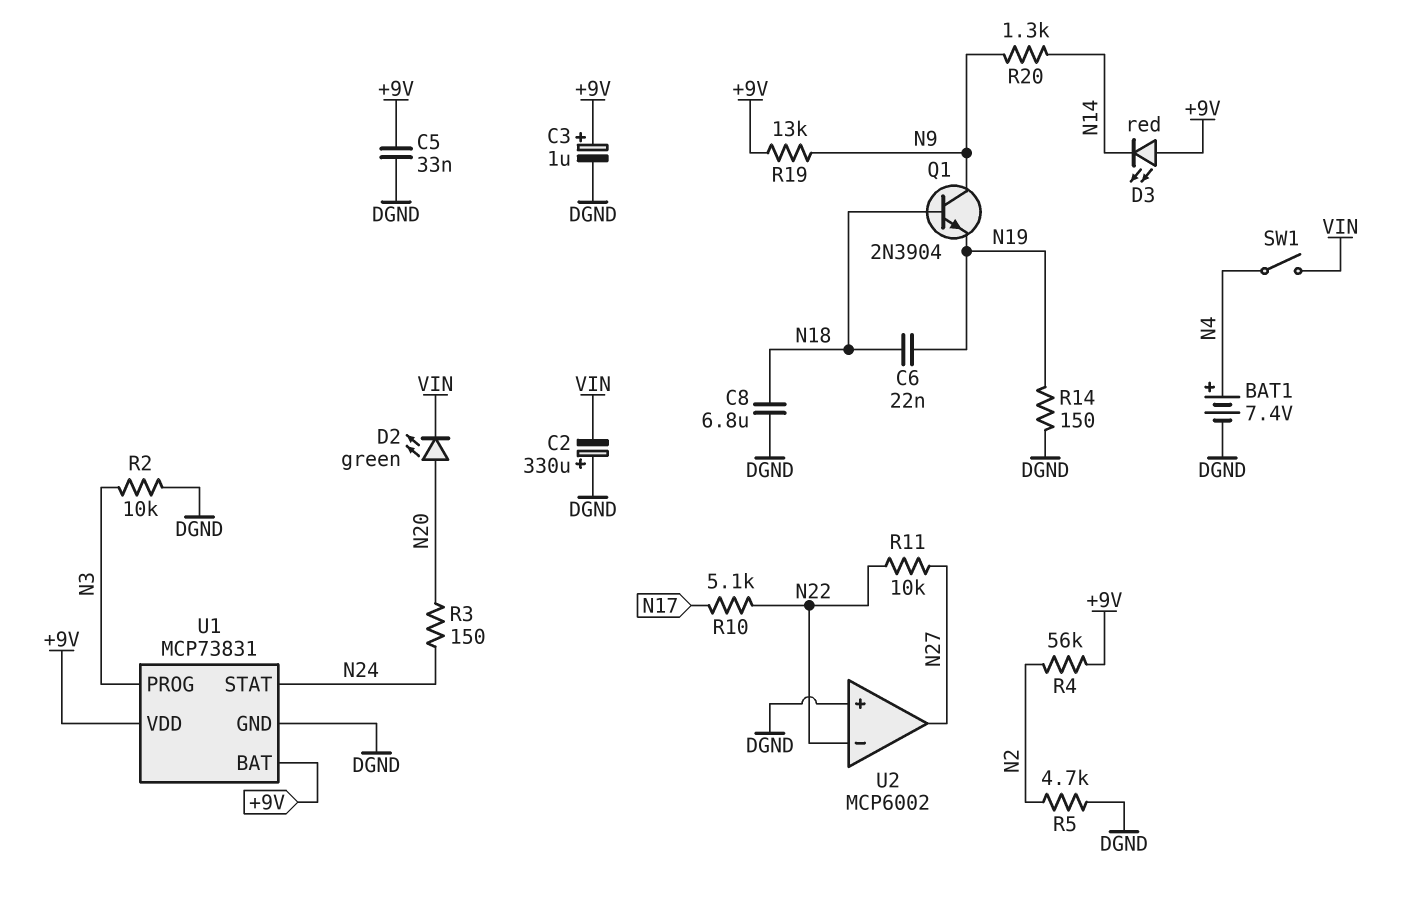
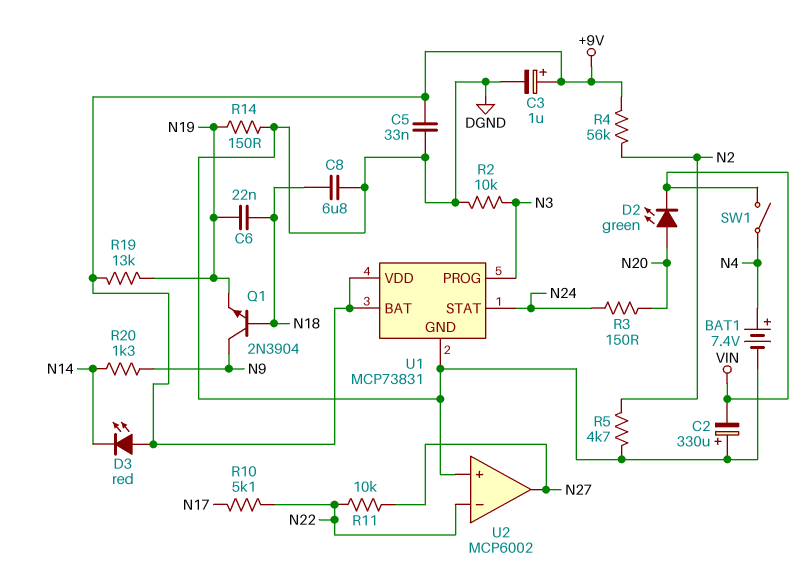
R19: 13k (+9V, N9) -> 13k (+9V, N19)

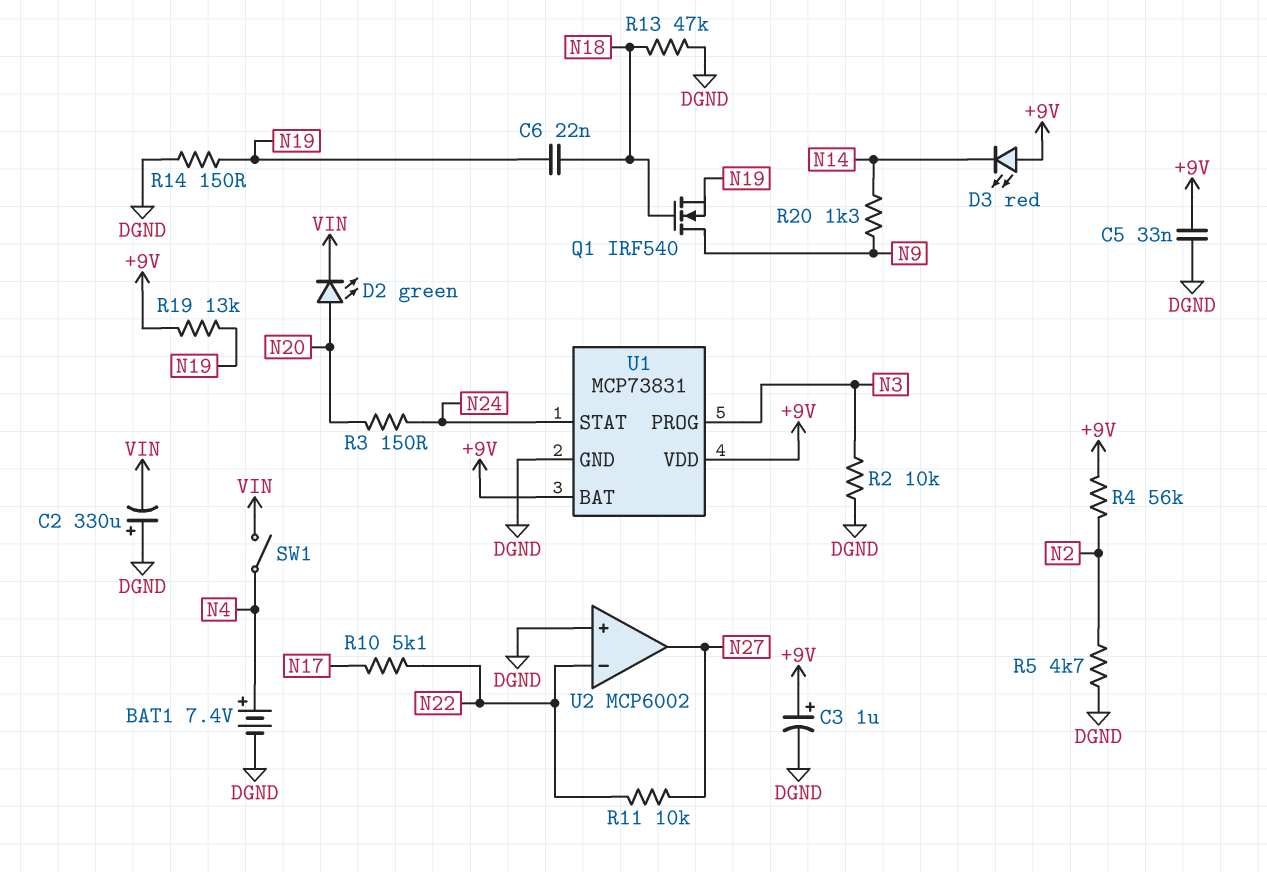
C8: 6.8uF (DGND, N18) -> none
Q1: NPN 2N3904 (B N18, C N9, E N19) -> NMOS IRF540 (G N18, D N9, S N19)
R13: none -> 47k (DGND, N18)

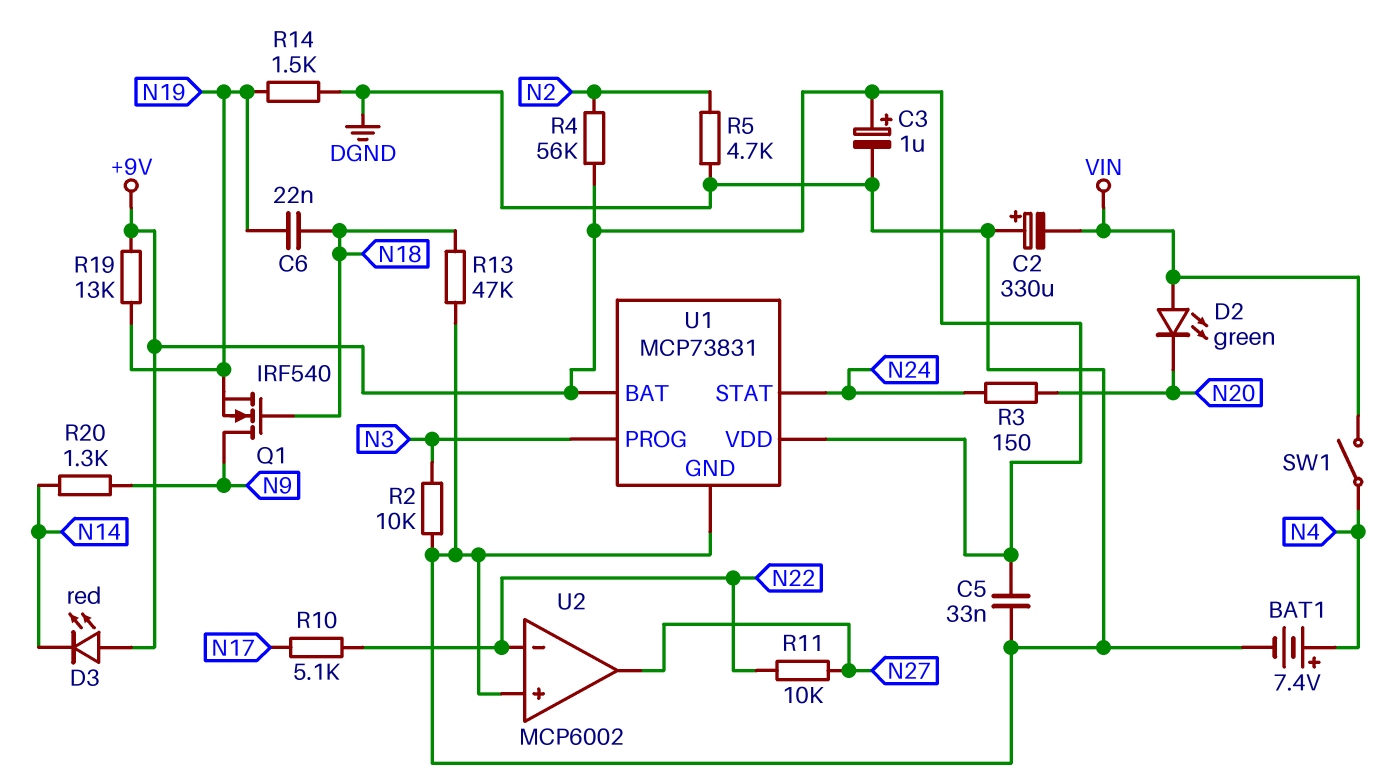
D2: LED green (A N20, K VIN) -> LED green (A VIN, K N20)
R14: 150 (DGND, N19) -> 1.5k (DGND, N19)

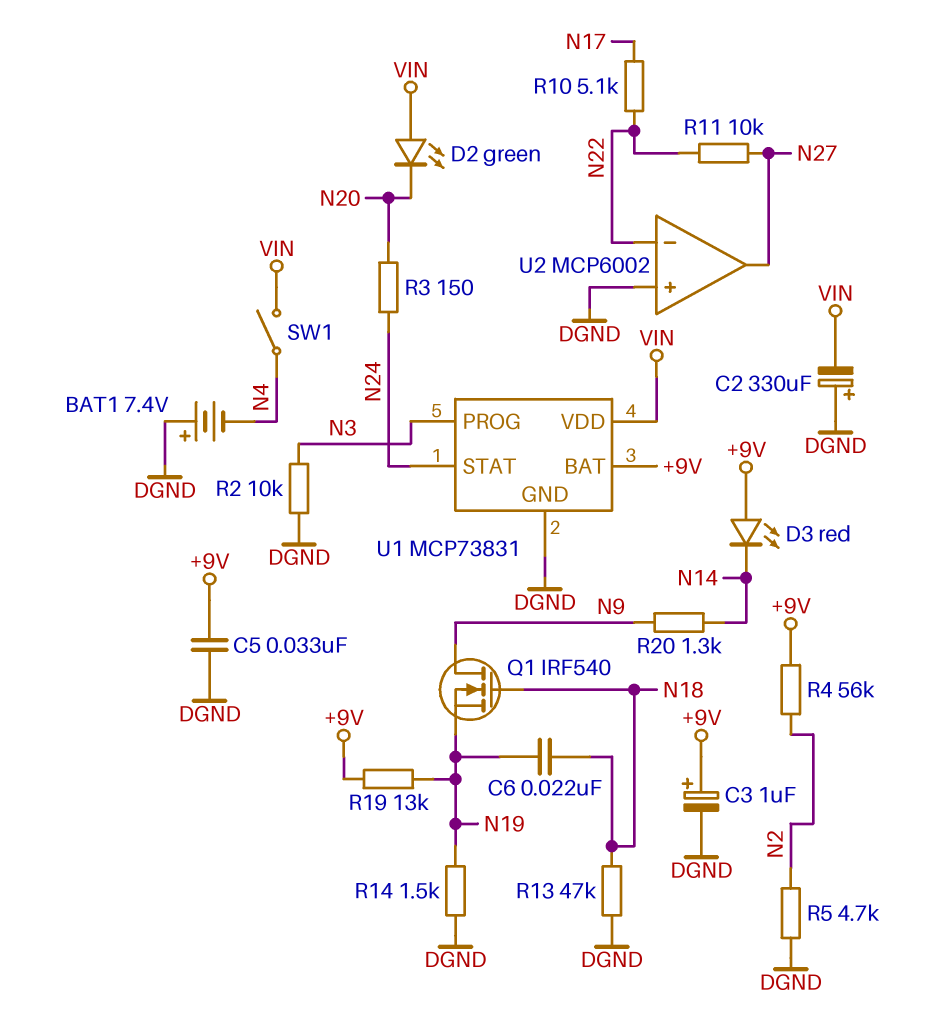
BAT1: 7.4V (plus N4, minus DGND) -> 7.4V (plus DGND, minus N4)
U1 pin VDD: +9V -> VIN

